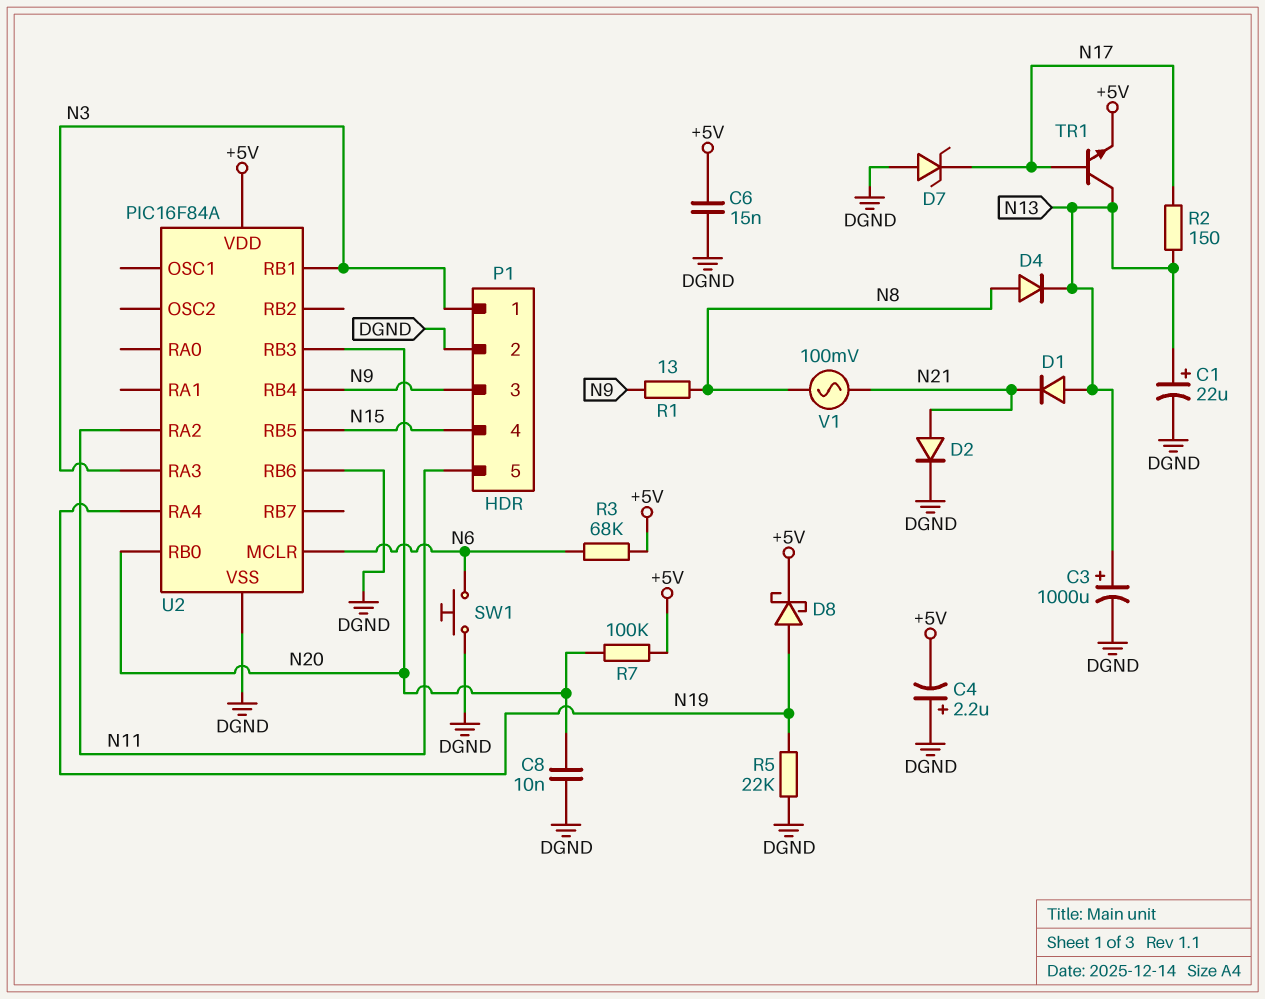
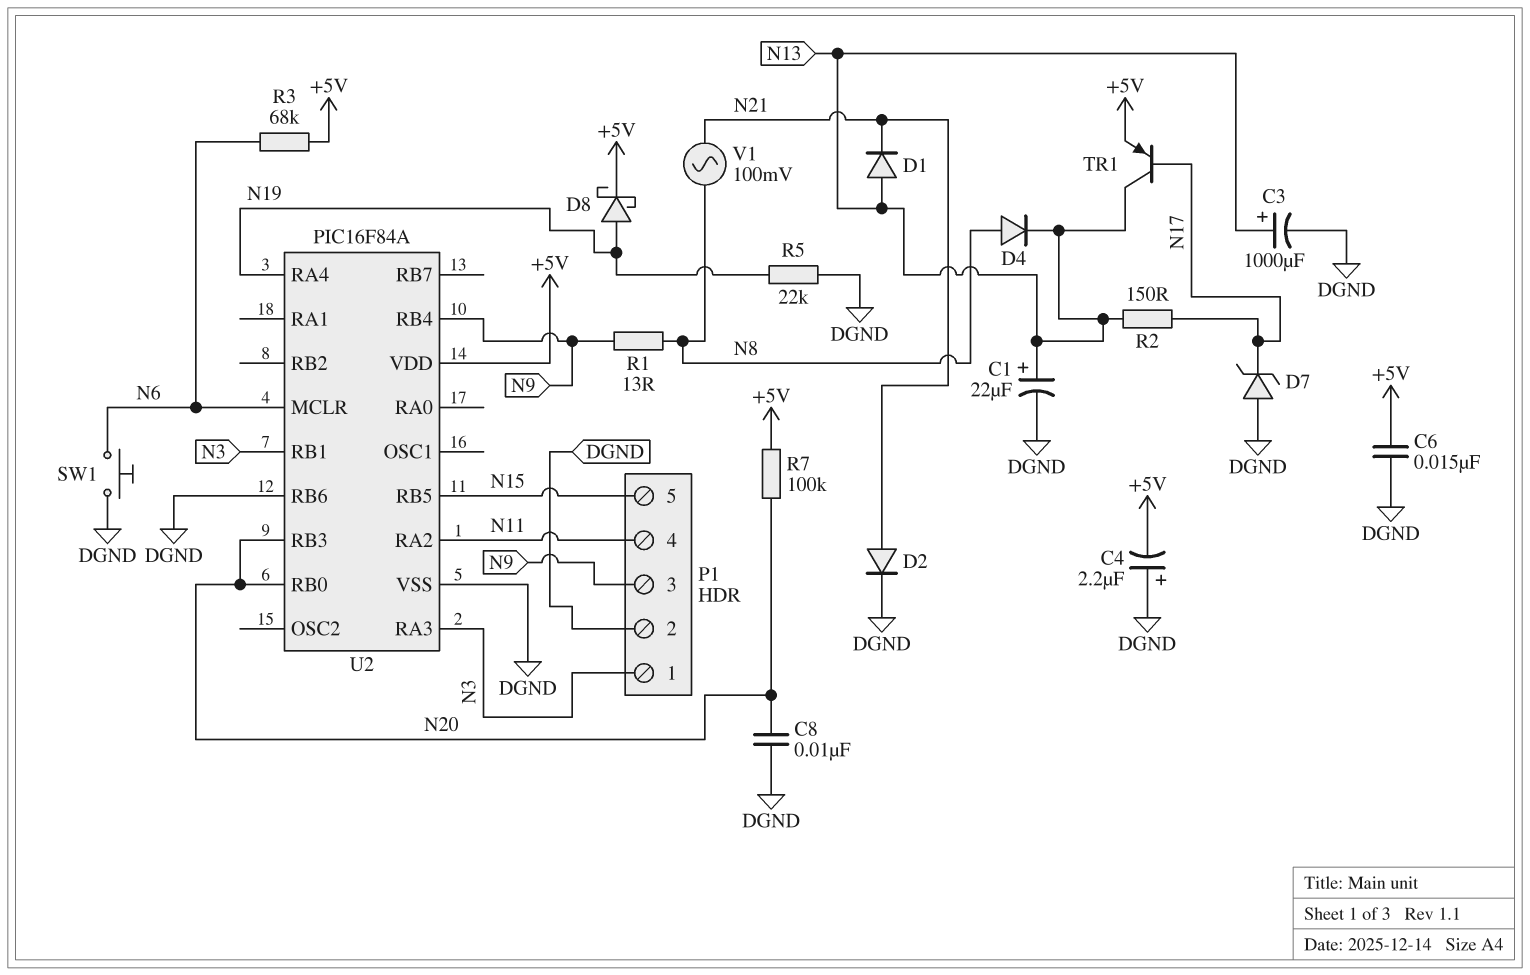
P1 pin 4: N15 -> N11
P1 pin 5: N11 -> N15
TR1: NPN (B N17, C N13, E +5V) -> PNP (B N17, C N13, E +5V)

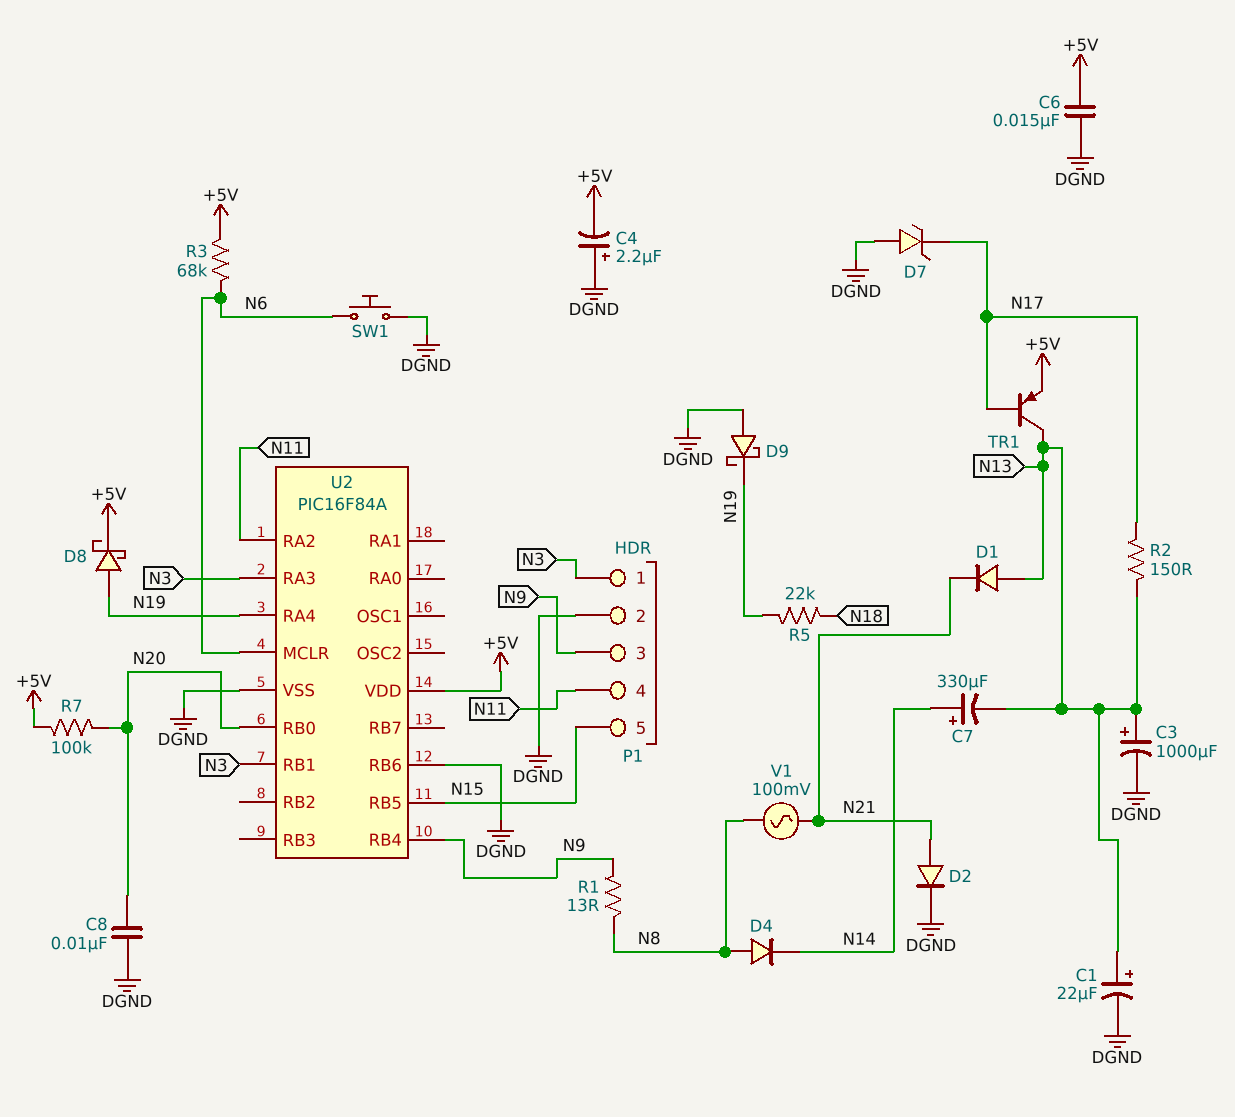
C7: none -> 330uF (plus N14, minus N13)
D4: diode (A N8, K N13) -> diode (A N8, K N14)
D9: none -> schottky (A DGND, K N19)
R5: 22k (DGND, N19) -> 22k (N18, N19)
U2 pin RB3: N20 -> none

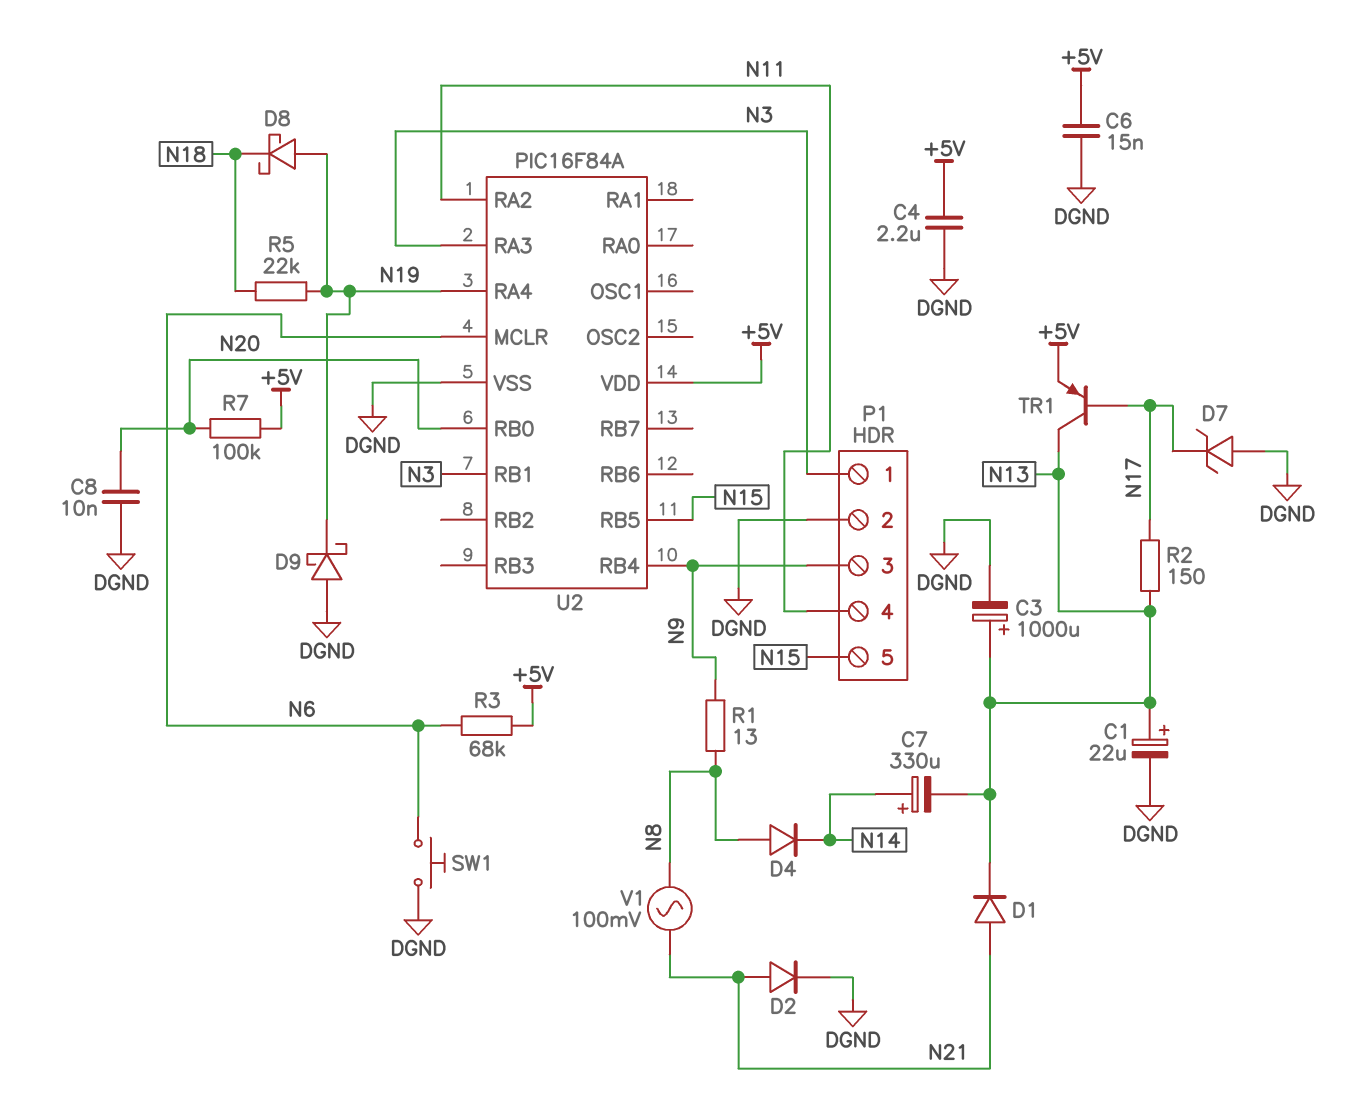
C4: 2.2uF (plus DGND, minus +5V) -> 2.2uF (+5V, DGND)
D1: diode (A N13, K N21) -> diode (A N21, K N13)
D8: schottky (A N19, K +5V) -> schottky (A N19, K N18)
U2 pin RB6: DGND -> none

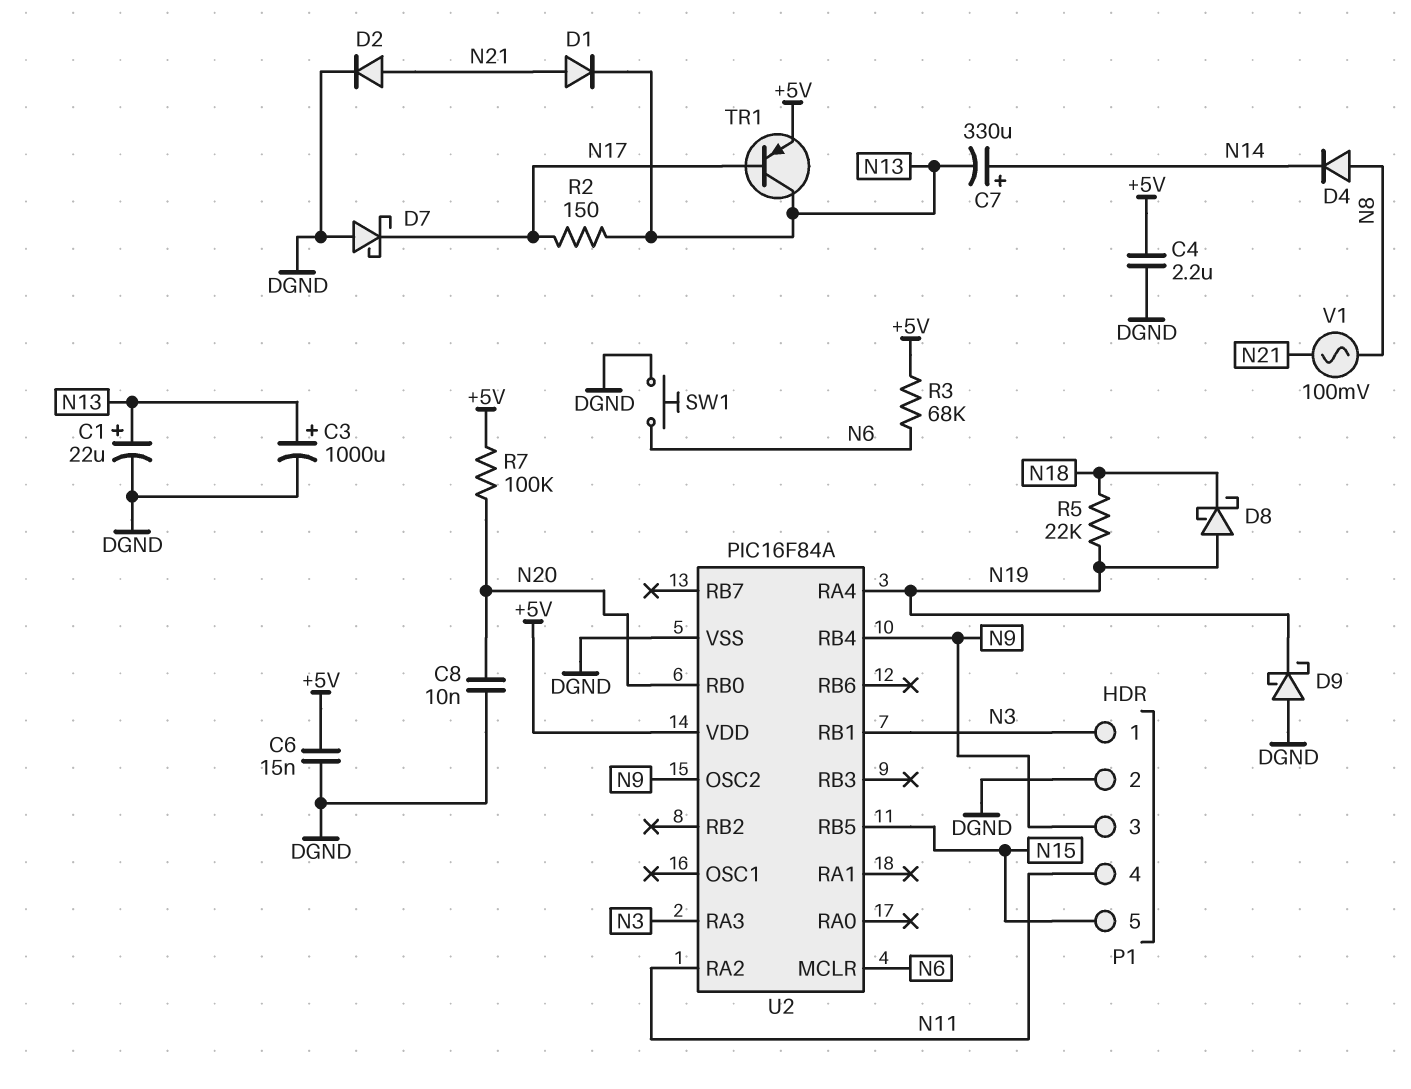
D7: zener (A DGND, K N17) -> schottky (A DGND, K N17)
R1: 13 (N8, N9) -> none
U2 pin OSC2: none -> N9

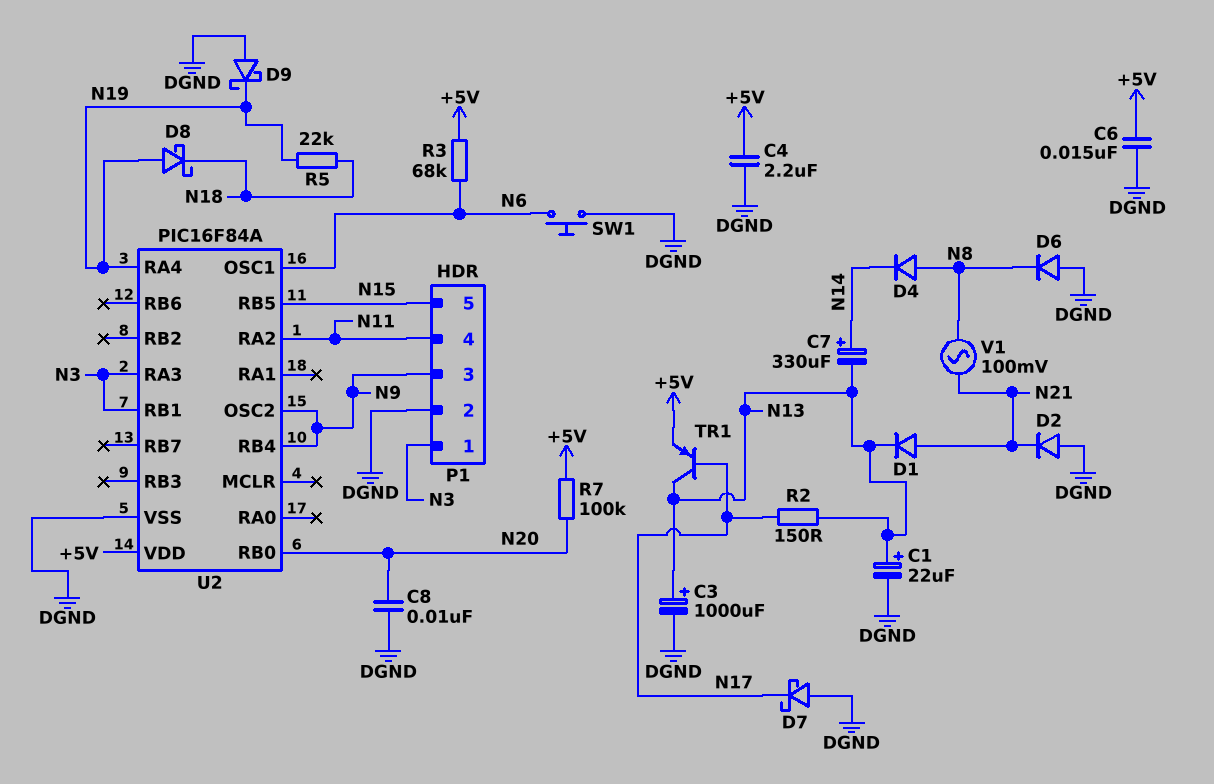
D2: diode (A N21, K DGND) -> diode (A DGND, K N21)
D6: none -> diode (A DGND, K N8)
U2 pin MCLR: N6 -> none
U2 pin OSC1: none -> N6

